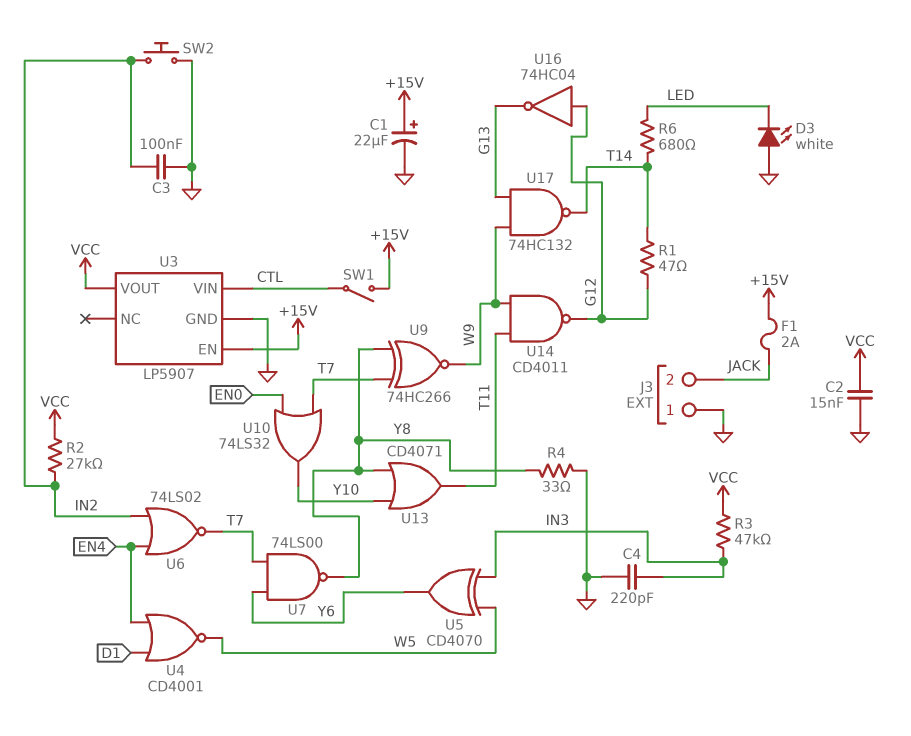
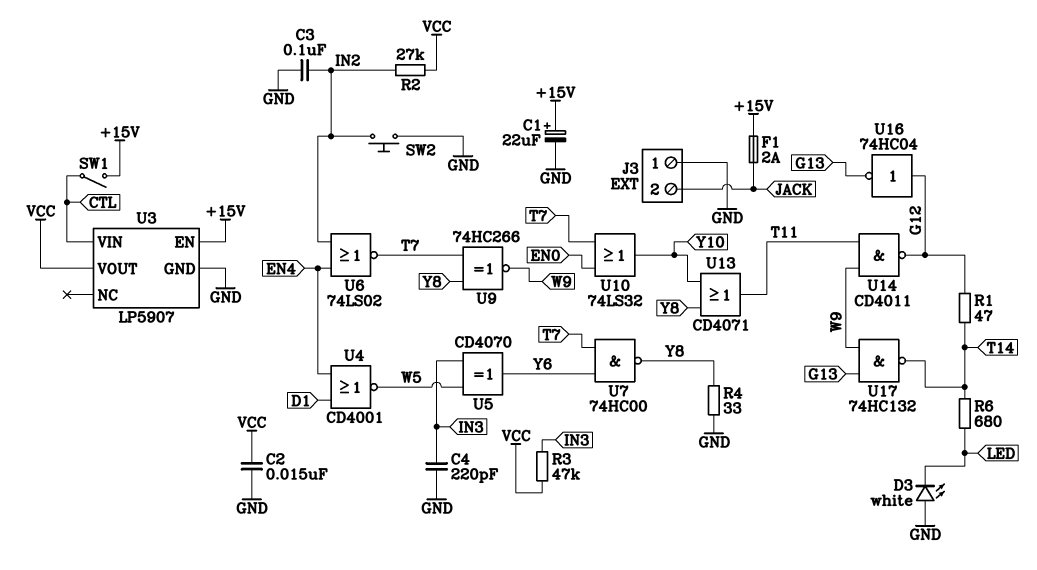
U7: NAND 74LS00 (in T7, in Y6, out Y8) -> NAND 74HC00 (in T7, in Y6, out Y8)

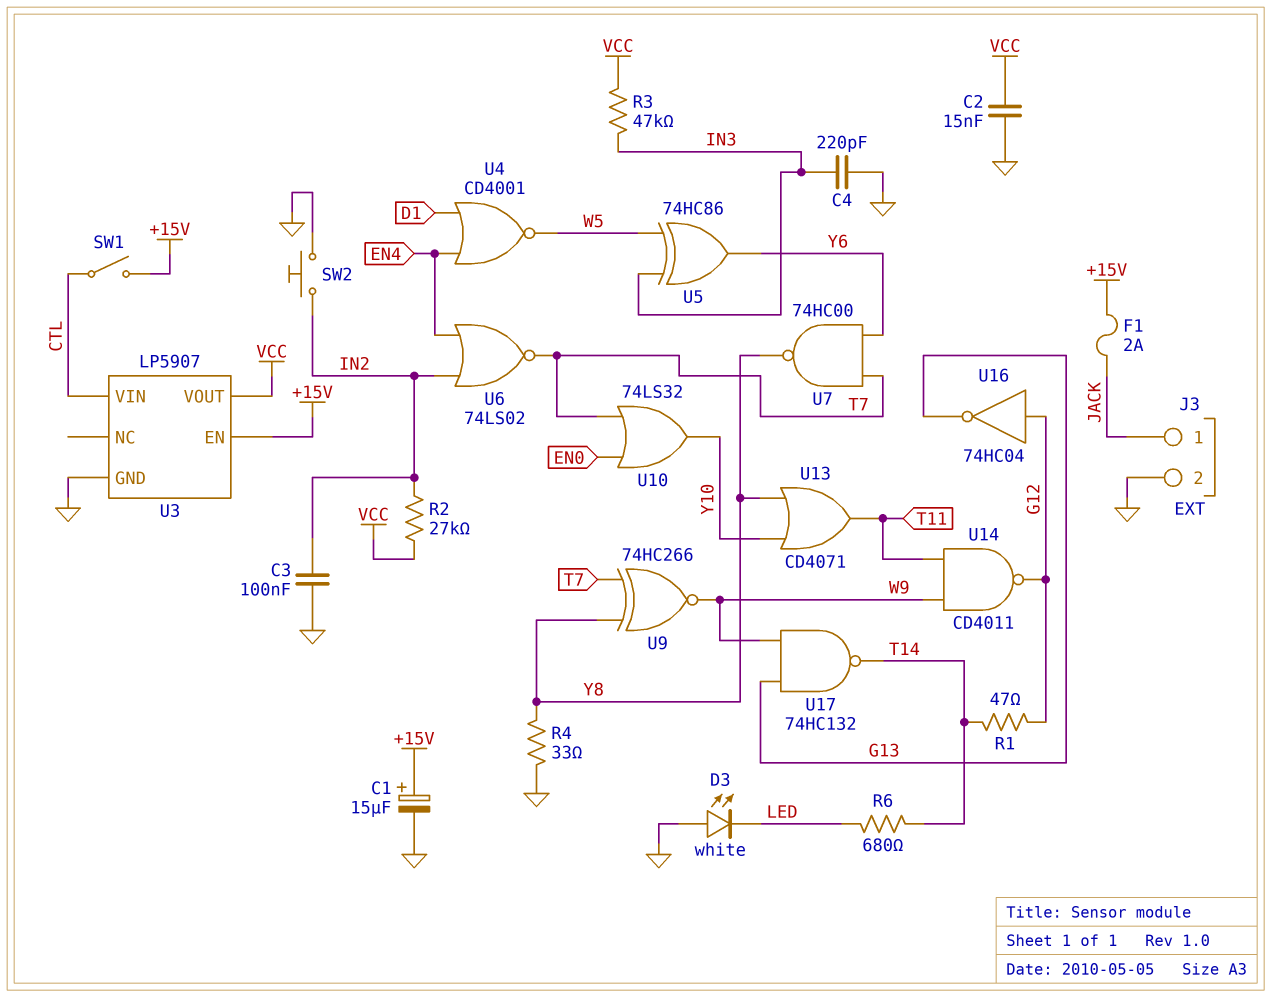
C1: 22uF (plus +15V, minus GND) -> 15uF (plus +15V, minus GND)
J3 pin 1: GND -> JACK
J3 pin 2: JACK -> GND
U5: XOR CD4070 (in IN3, in W5, out Y6) -> XOR 74HC86 (in IN3, in W5, out Y6)

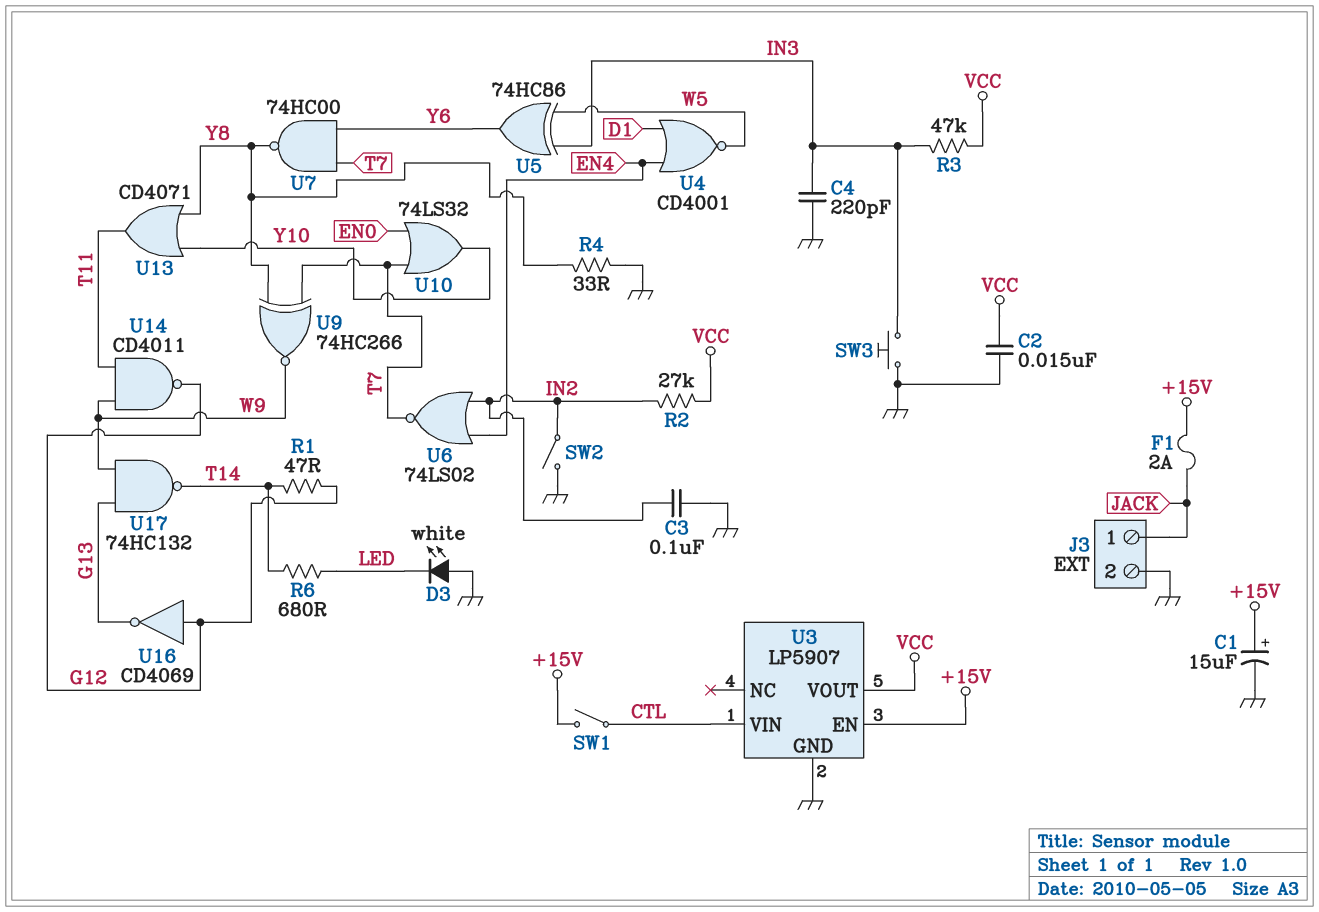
SW2: button (GND, IN2) -> switch (GND, IN2)
SW3: none -> button (GND, IN3)
U16: NOT 74HC04 (in G12, out G13) -> NOT CD4069 (in G12, out G13)

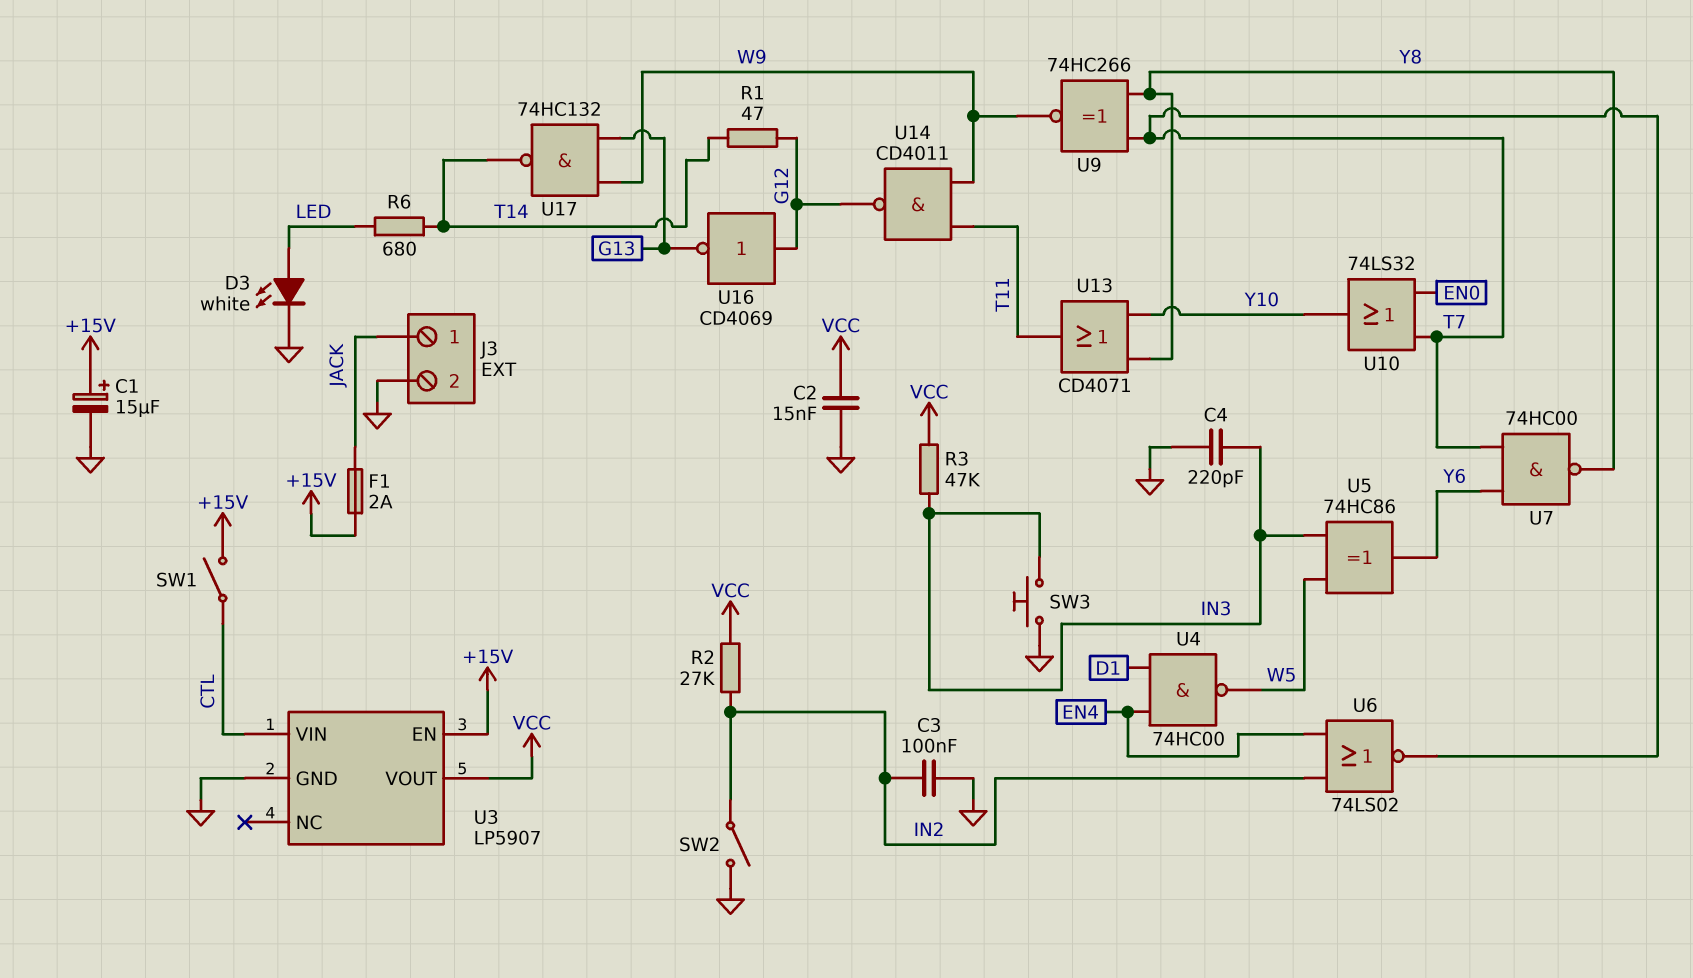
D3: LED white (A GND, K LED) -> LED white (A LED, K GND)
R4: 33 (GND, Y8) -> none
U4: NOR CD4001 (in D1, in EN4, out W5) -> NAND 74HC00 (in D1, in EN4, out W5)

